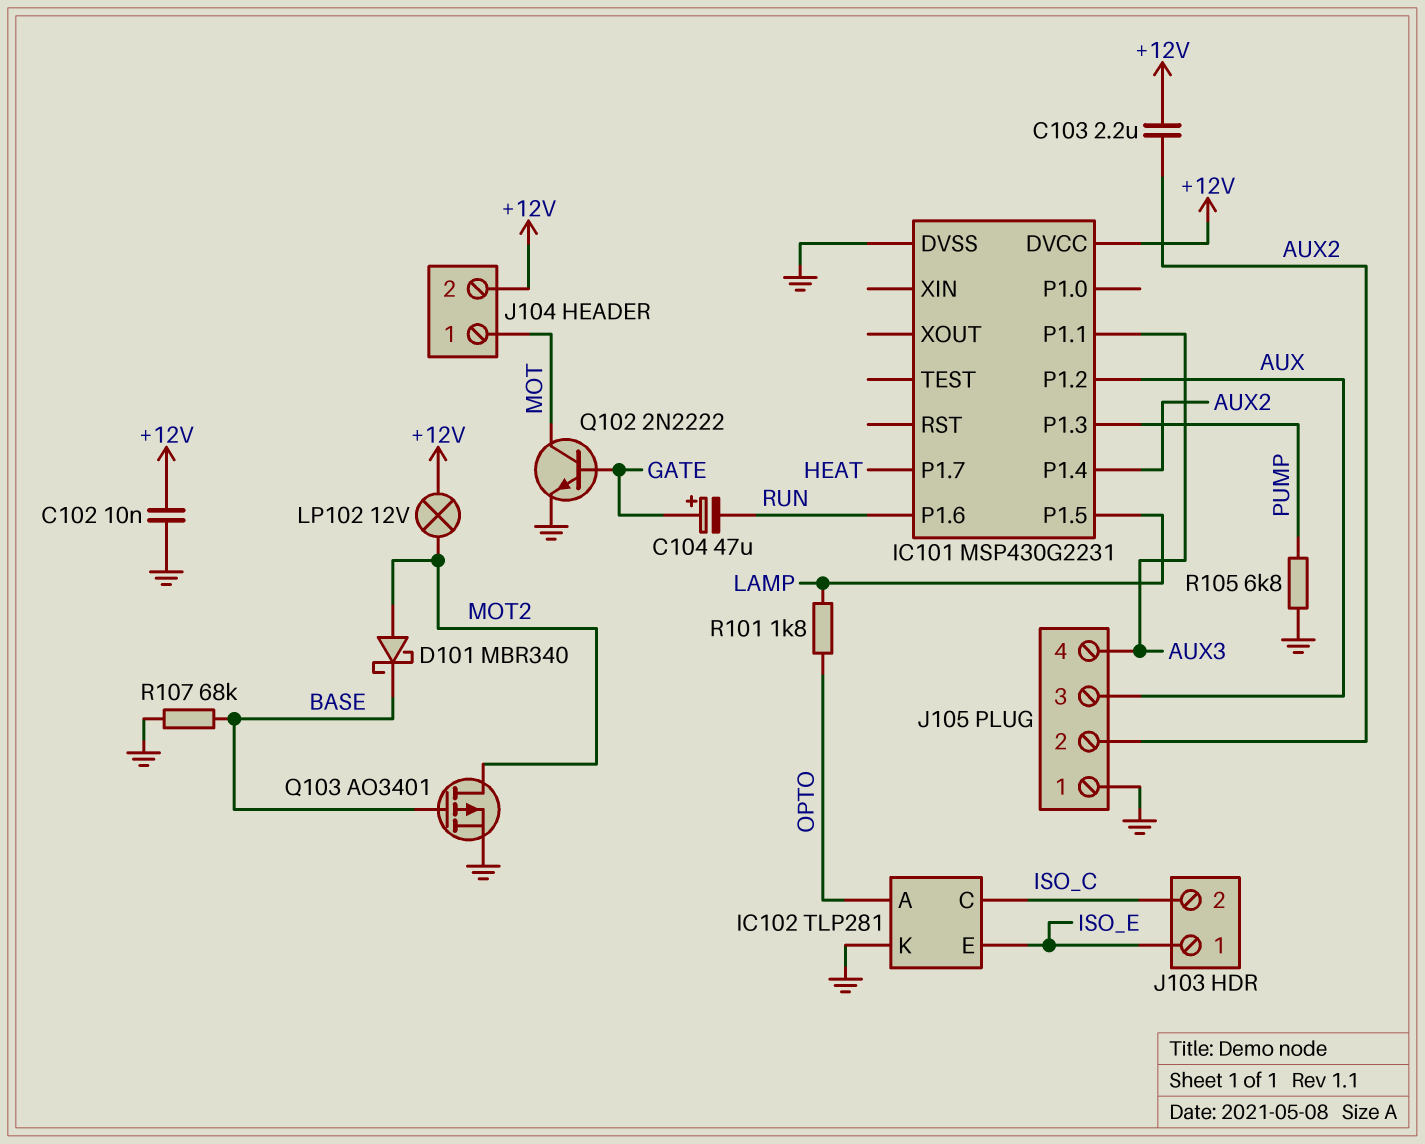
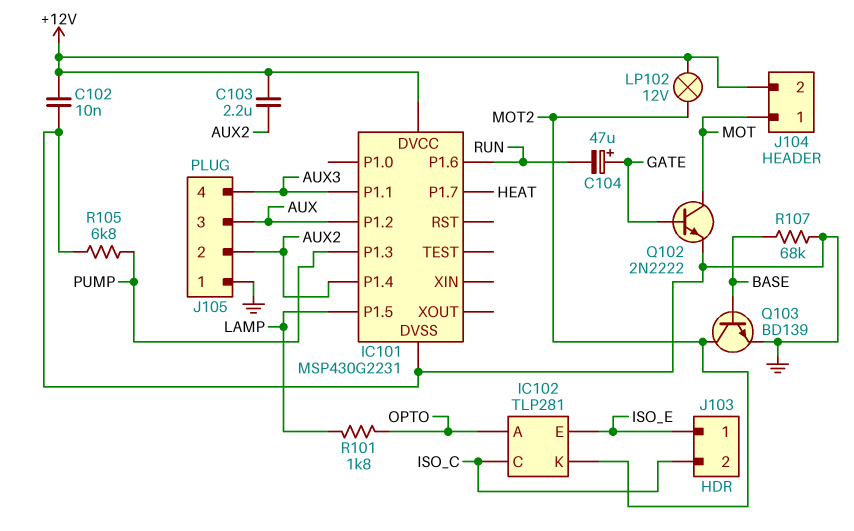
D101: schottky MBR340 (A MOT2, K BASE) -> none
IC102 pin K: GND -> MOT2
Q103: PMOS AO3401 (G BASE, D MOT2, S GND) -> NPN BD139 (B BASE, C MOT2, E GND)

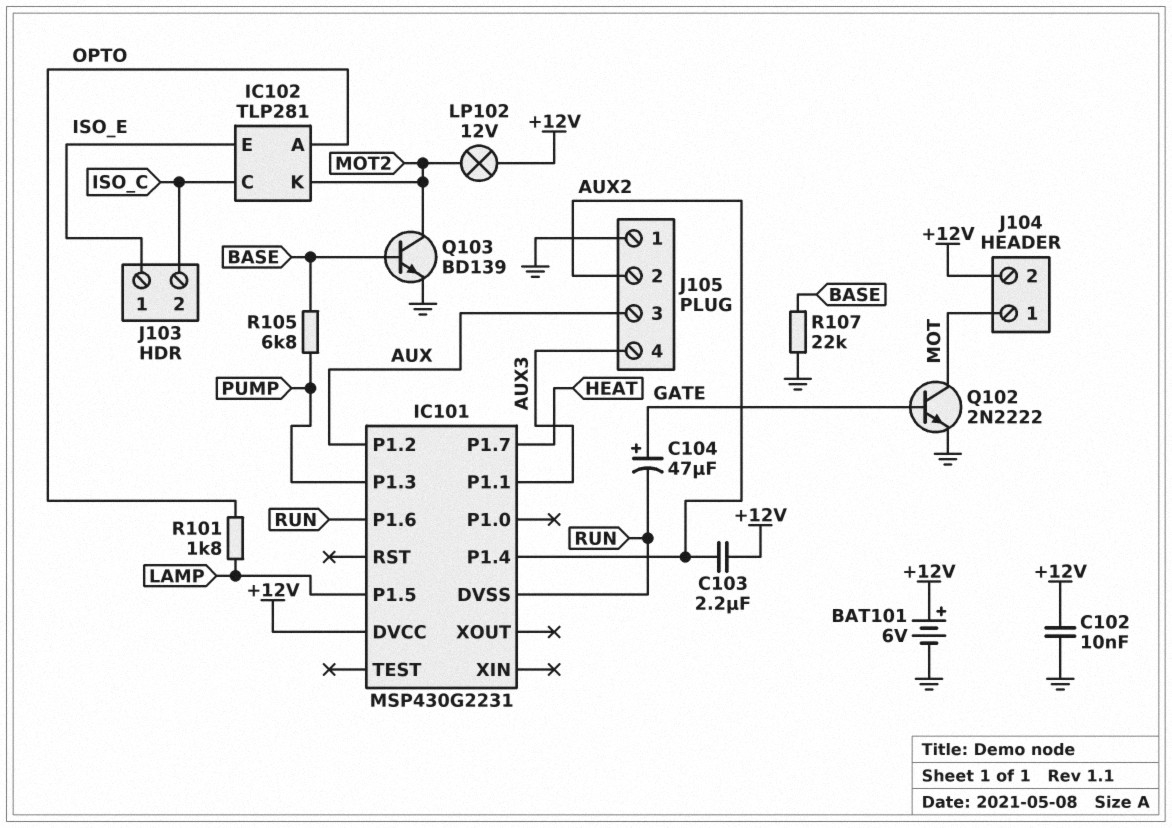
BAT101: none -> 6V (plus +12V, minus GND)
IC101 pin DVSS: GND -> RUN
R105: 6.8k (GND, PUMP) -> 6.8k (BASE, PUMP)
R107: 68k (BASE, GND) -> 22k (BASE, GND)

